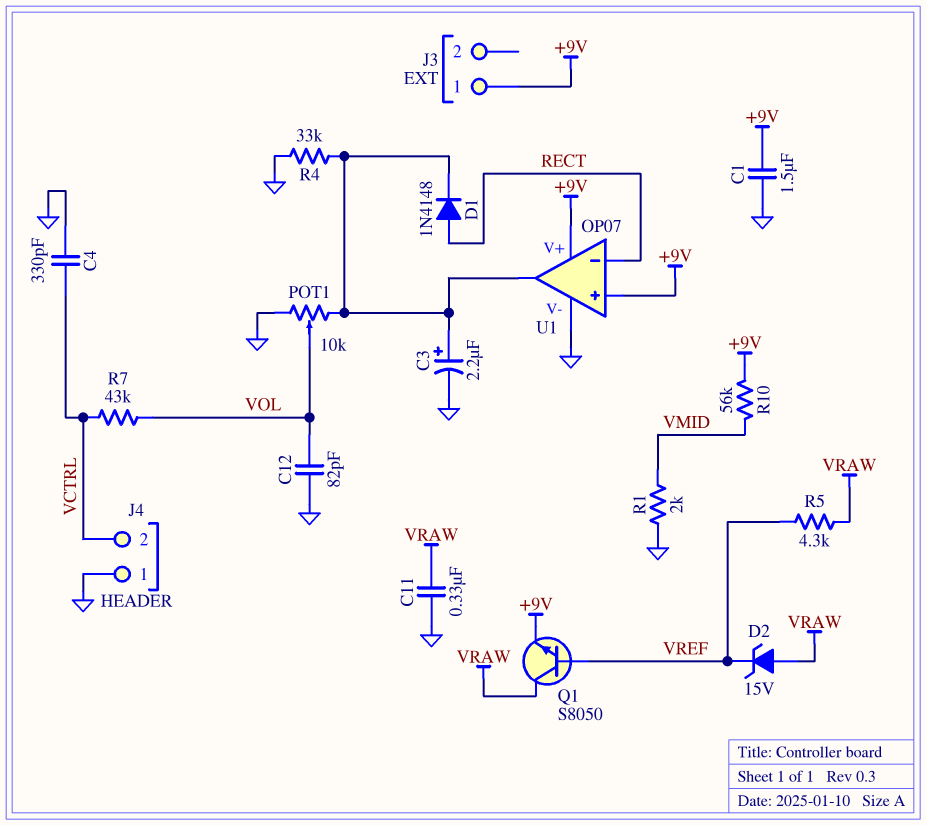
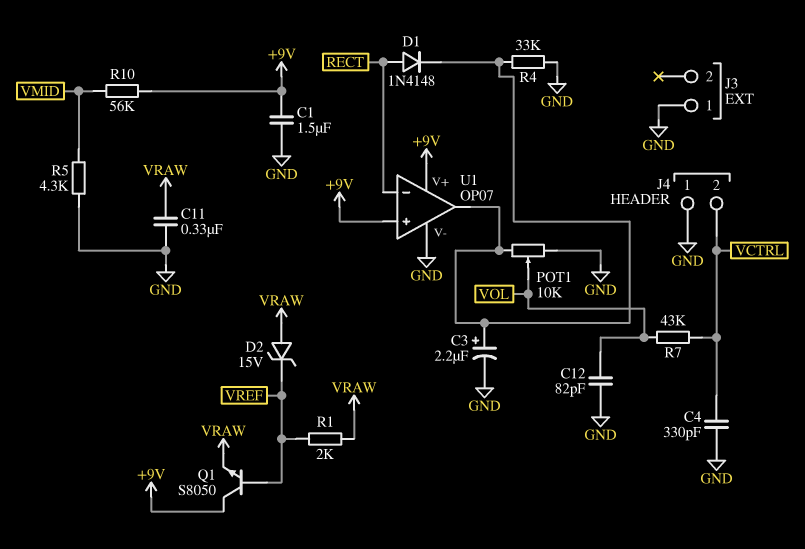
J3 pin 1: +9V -> GND
Q1: NPN S8050 (B VREF, C VRAW, E +9V) -> NPN S8050 (B VREF, C +9V, E VRAW)
R1: 2k (GND, VMID) -> 2k (VRAW, VREF)
R5: 4.3k (VRAW, VREF) -> 4.3k (GND, VMID)

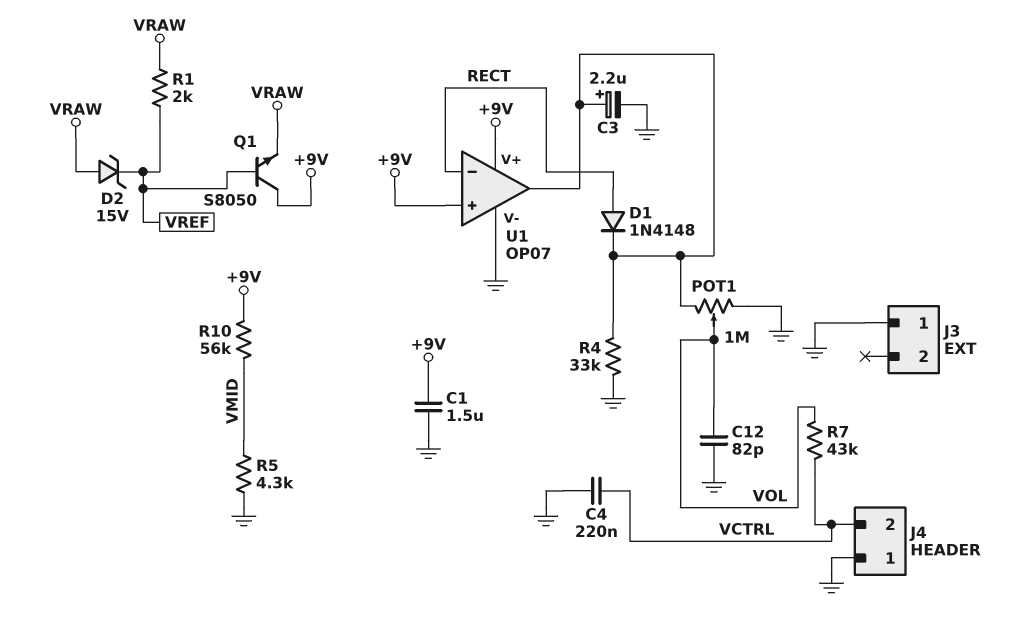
C4: 330pF (GND, VCTRL) -> 220nF (GND, VCTRL)
C11: 330nF (GND, VRAW) -> none
POT1: 10k (GND, U1/out, wiper VOL) -> 1M (GND, U1/out, wiper VOL)

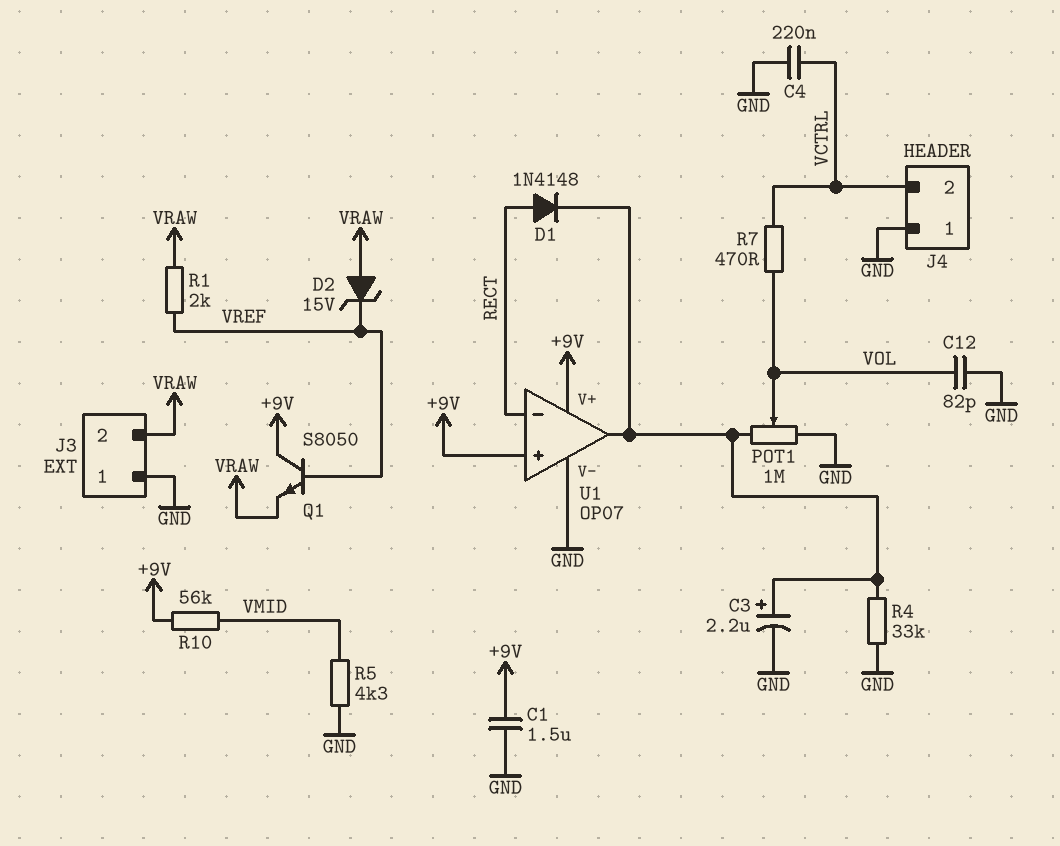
J3 pin 2: none -> VRAW
R7: 43k (VCTRL, VOL) -> 470 (VCTRL, VOL)

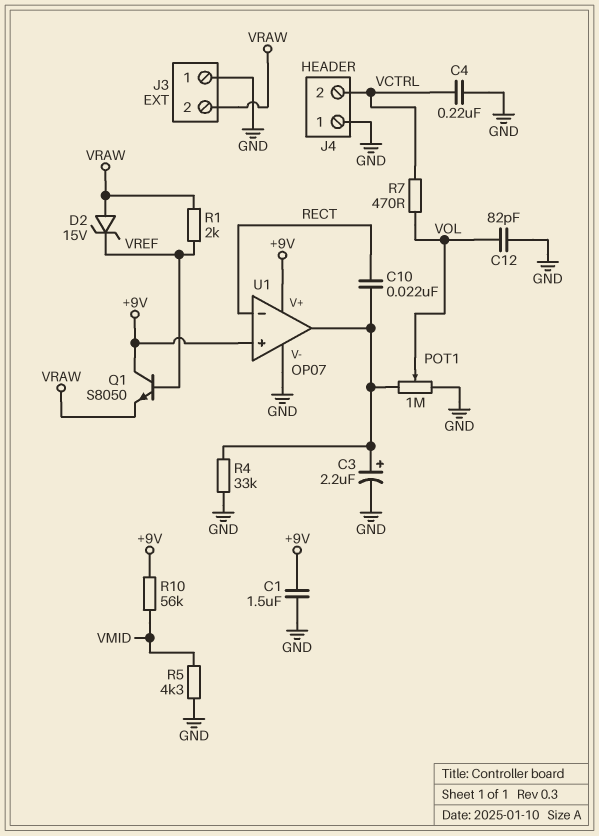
C10: none -> 22nF (RECT, U1/out)
D1: diode 1N4148 (A RECT, K U1/out) -> none

